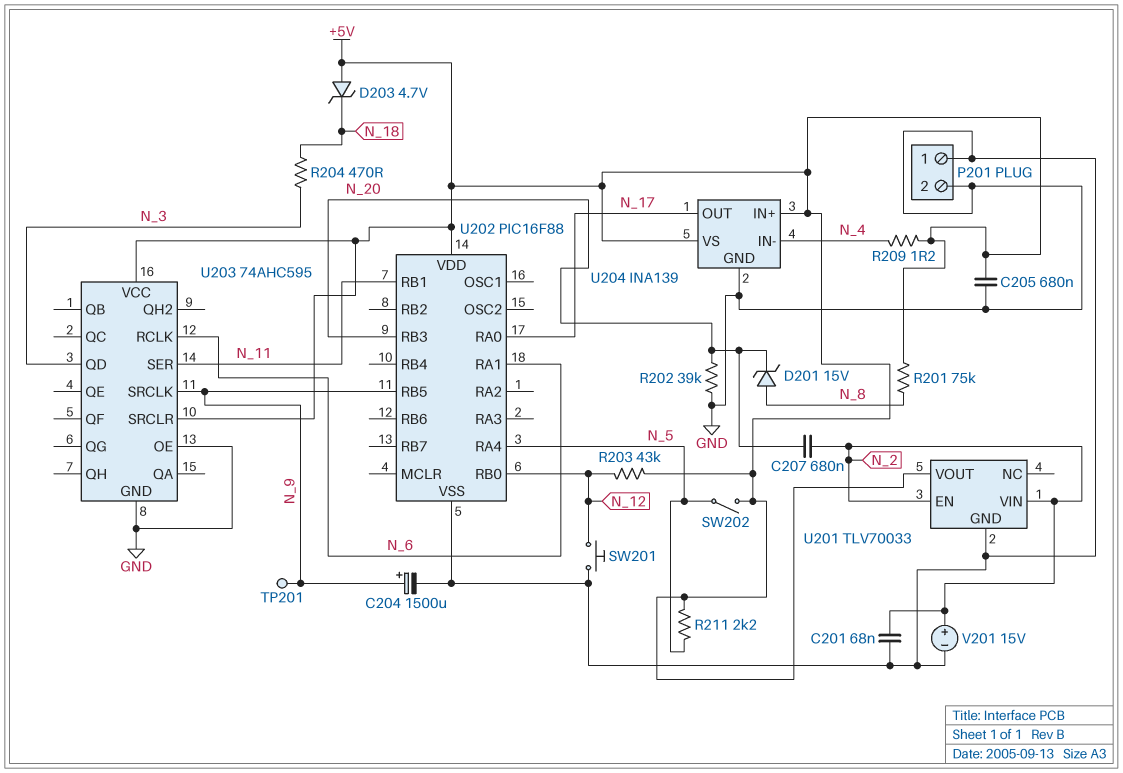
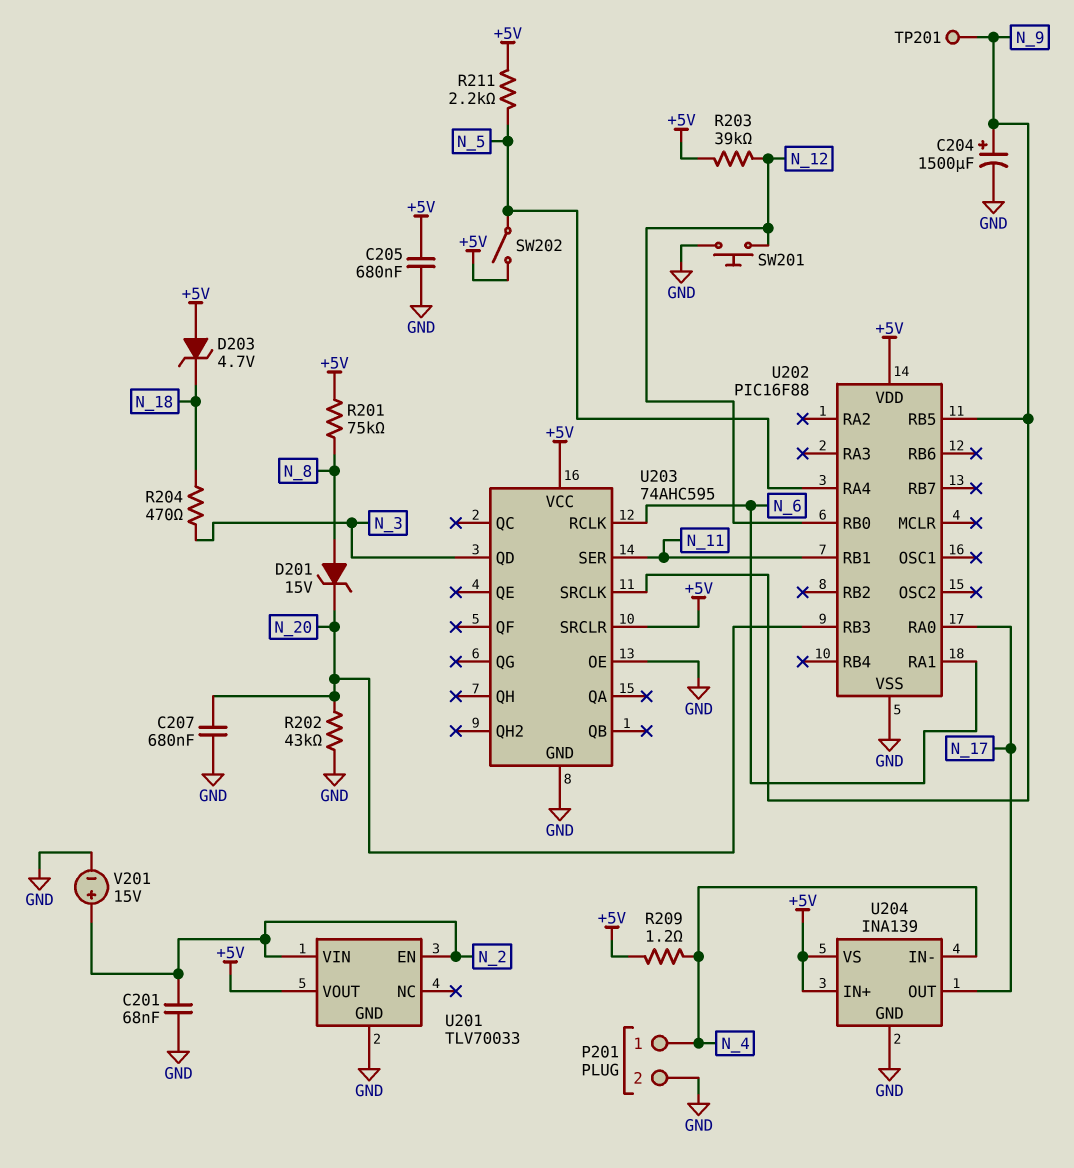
C207: 680nF (N_2, N_20) -> 680nF (GND, N_20)
P201 pin 1: GND -> N_4
R202: 39k (GND, N_20) -> 43k (GND, N_20)
R203: 43k (+5V, N_12) -> 39k (+5V, N_12)

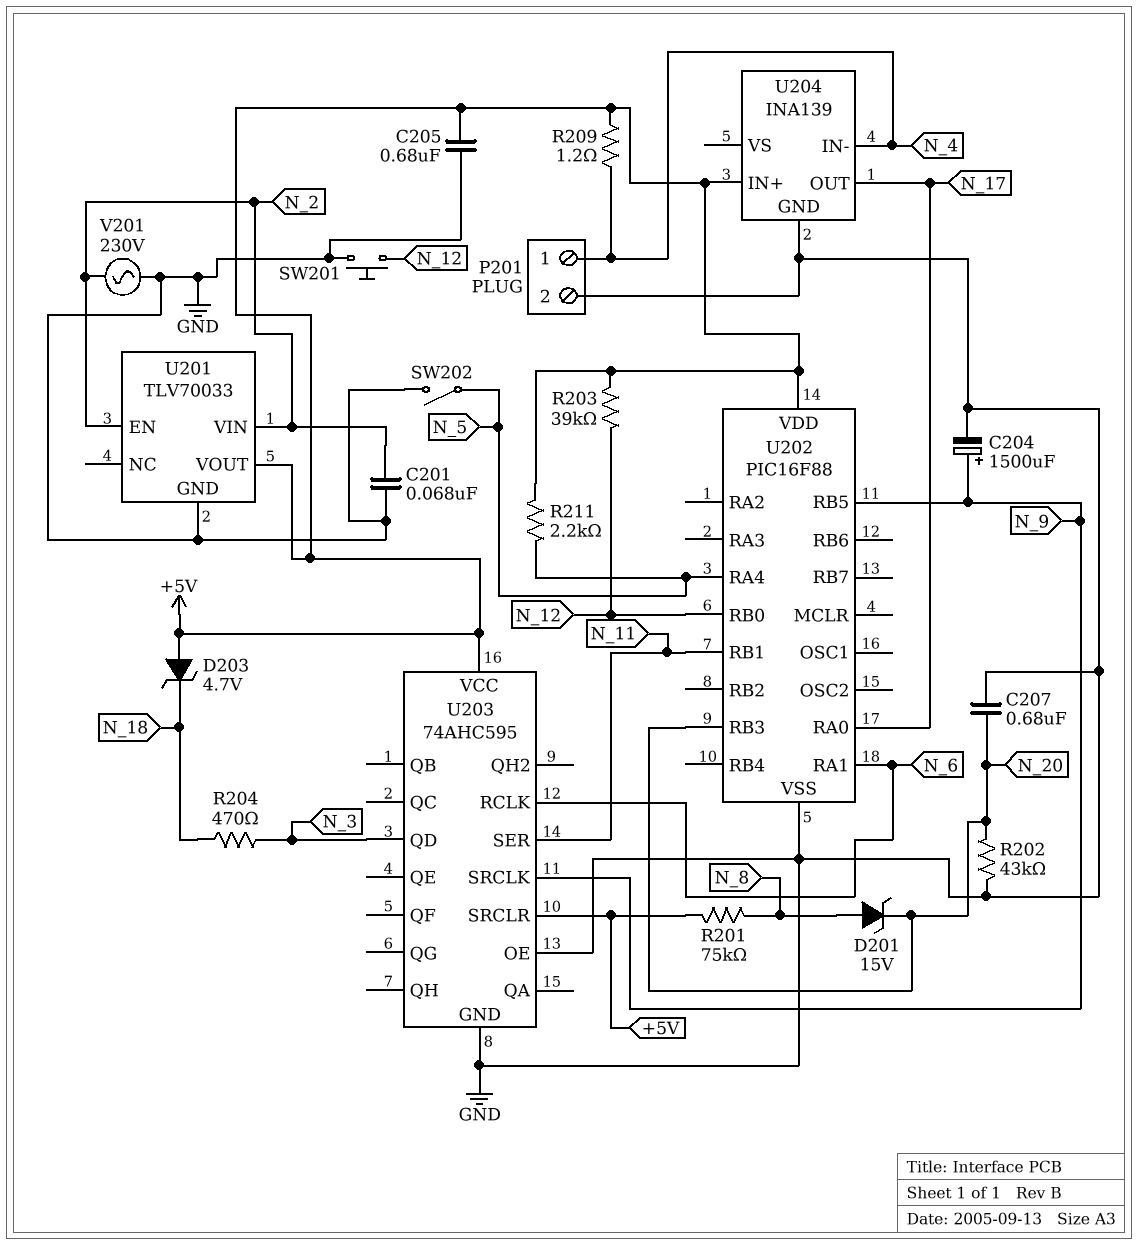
SW202: switch (+5V, N_5) -> switch (GND, N_5)
TP201: test point (N_9) -> none
U204 pin VS: +5V -> none
V201: 15V (plus N_2, minus GND) -> AC 230V (GND, N_2)

